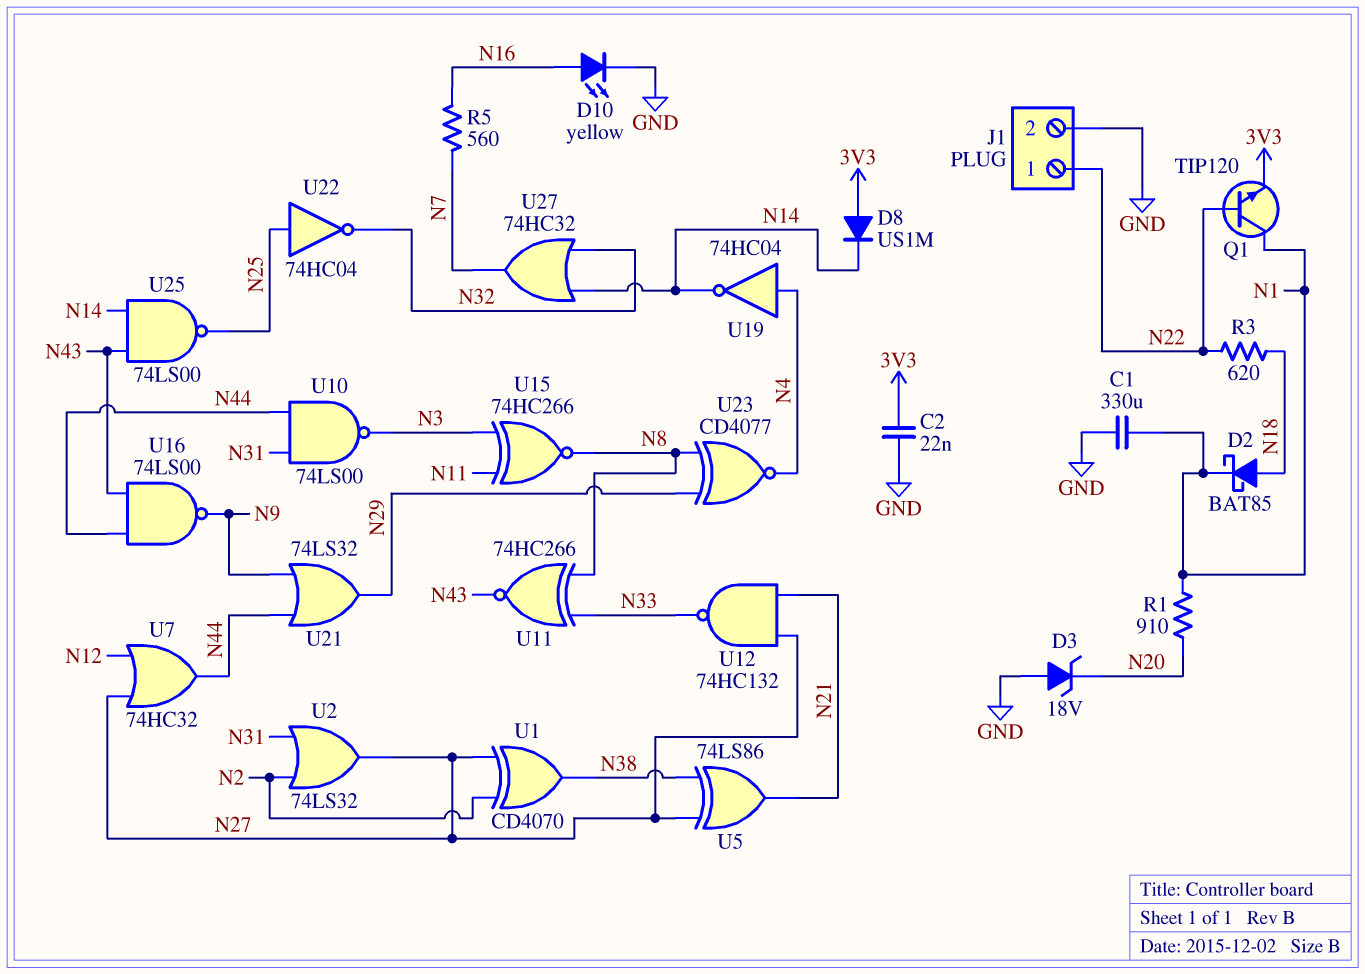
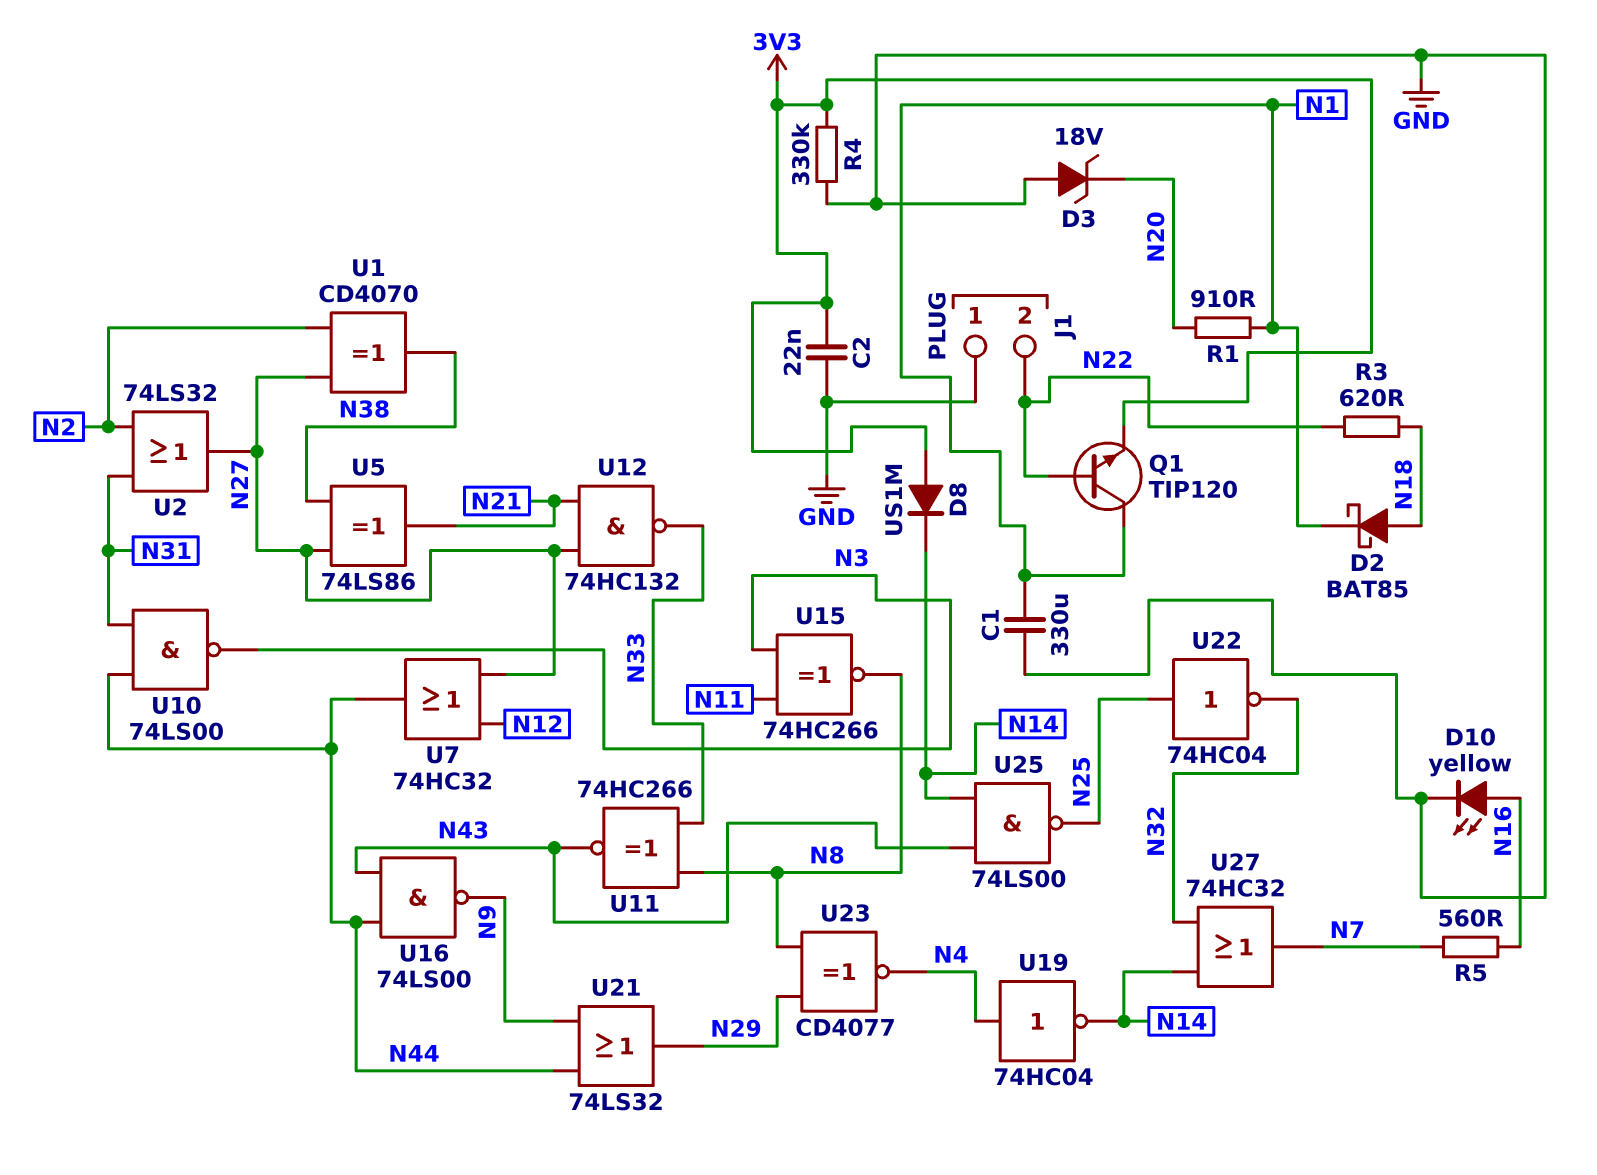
J1 pin 1: N22 -> GND
J1 pin 2: GND -> N22
R4: none -> 330k (3V3, GND)

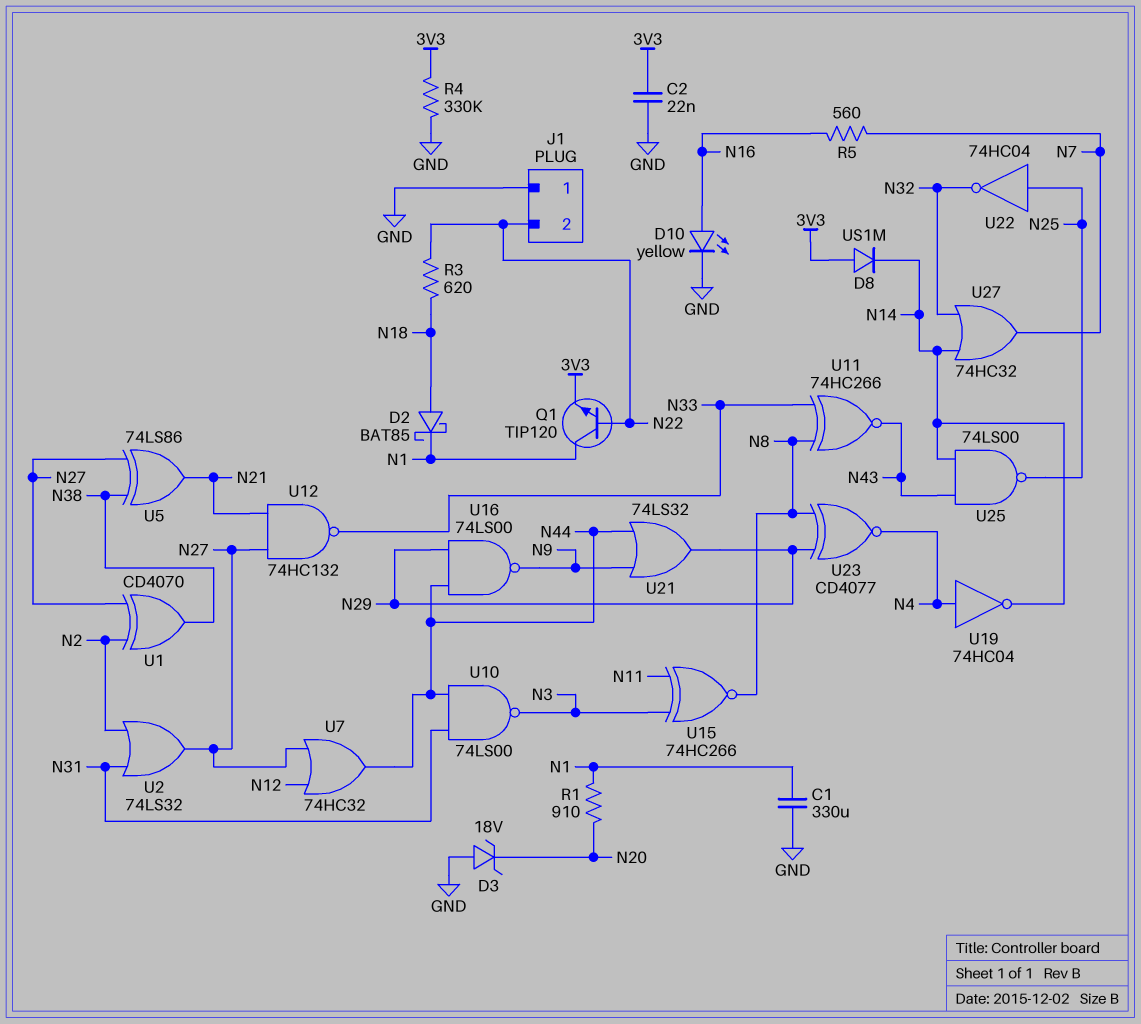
U16: NAND 74LS00 (in N43, in N44, out N9) -> NAND 74LS00 (in N29, in N44, out N9)

